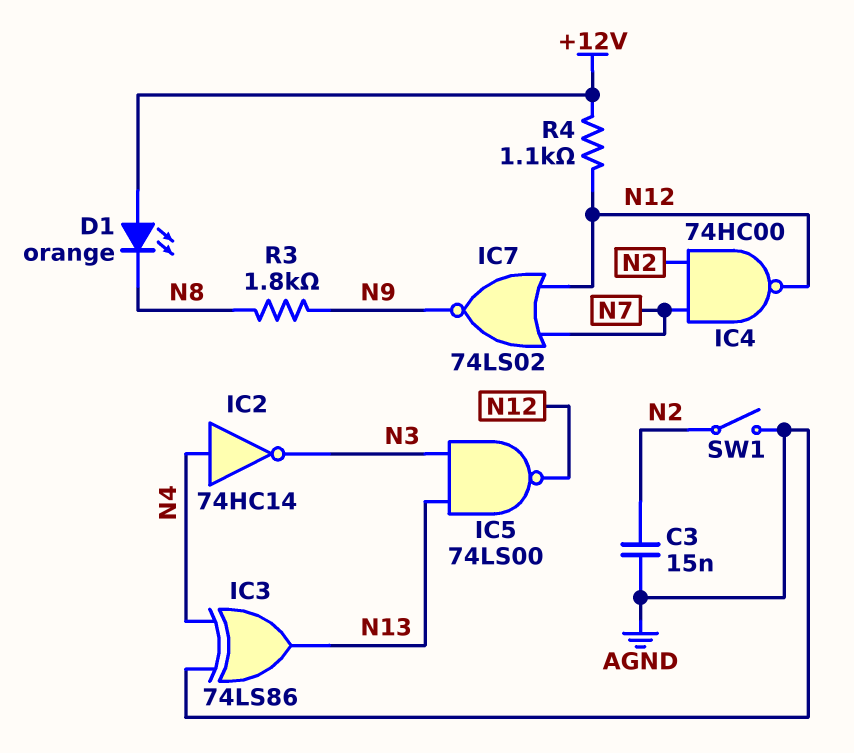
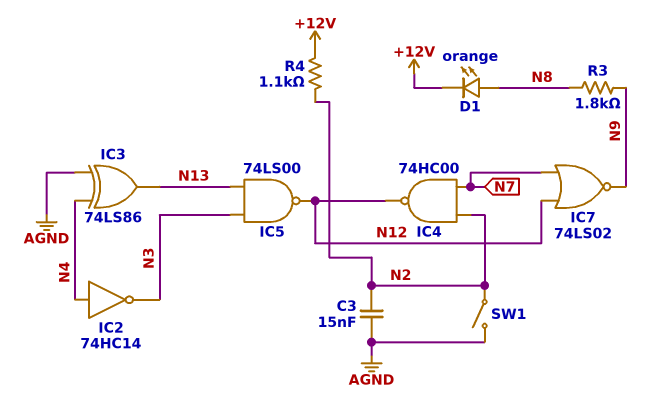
D1: LED orange (A +12V, K N8) -> LED orange (A N8, K +12V)
R4: 1.1k (+12V, N12) -> 1.1k (+12V, N2)

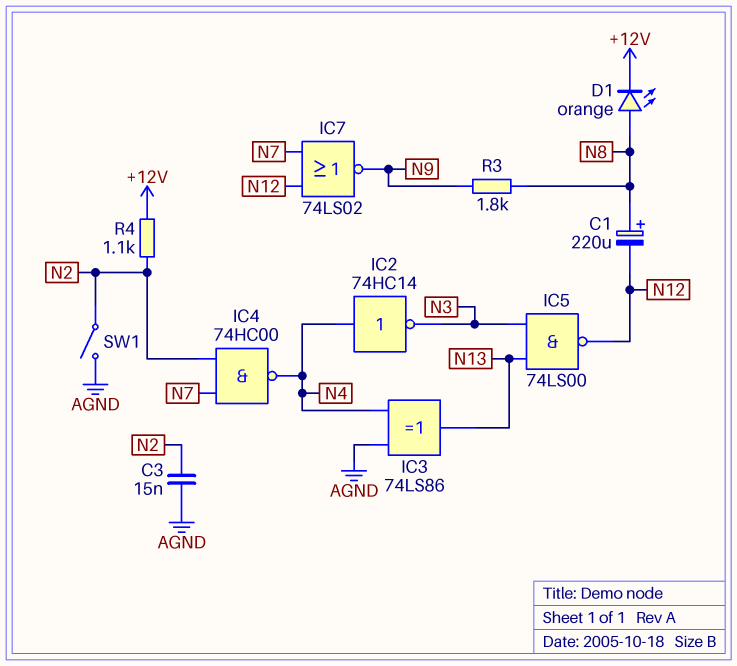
C1: none -> 220uF (plus N8, minus N12)
IC4: NAND 74HC00 (in N2, in N7, out N12) -> NAND 74HC00 (in N2, in N7, out N4)

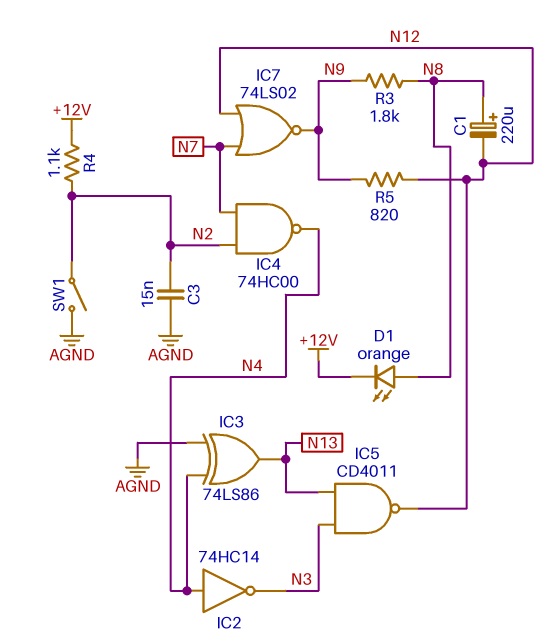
IC5: NAND 74LS00 (in N3, in N13, out N12) -> NAND CD4011 (in N3, in N13, out N12)
R5: none -> 820 (N9, N12)

